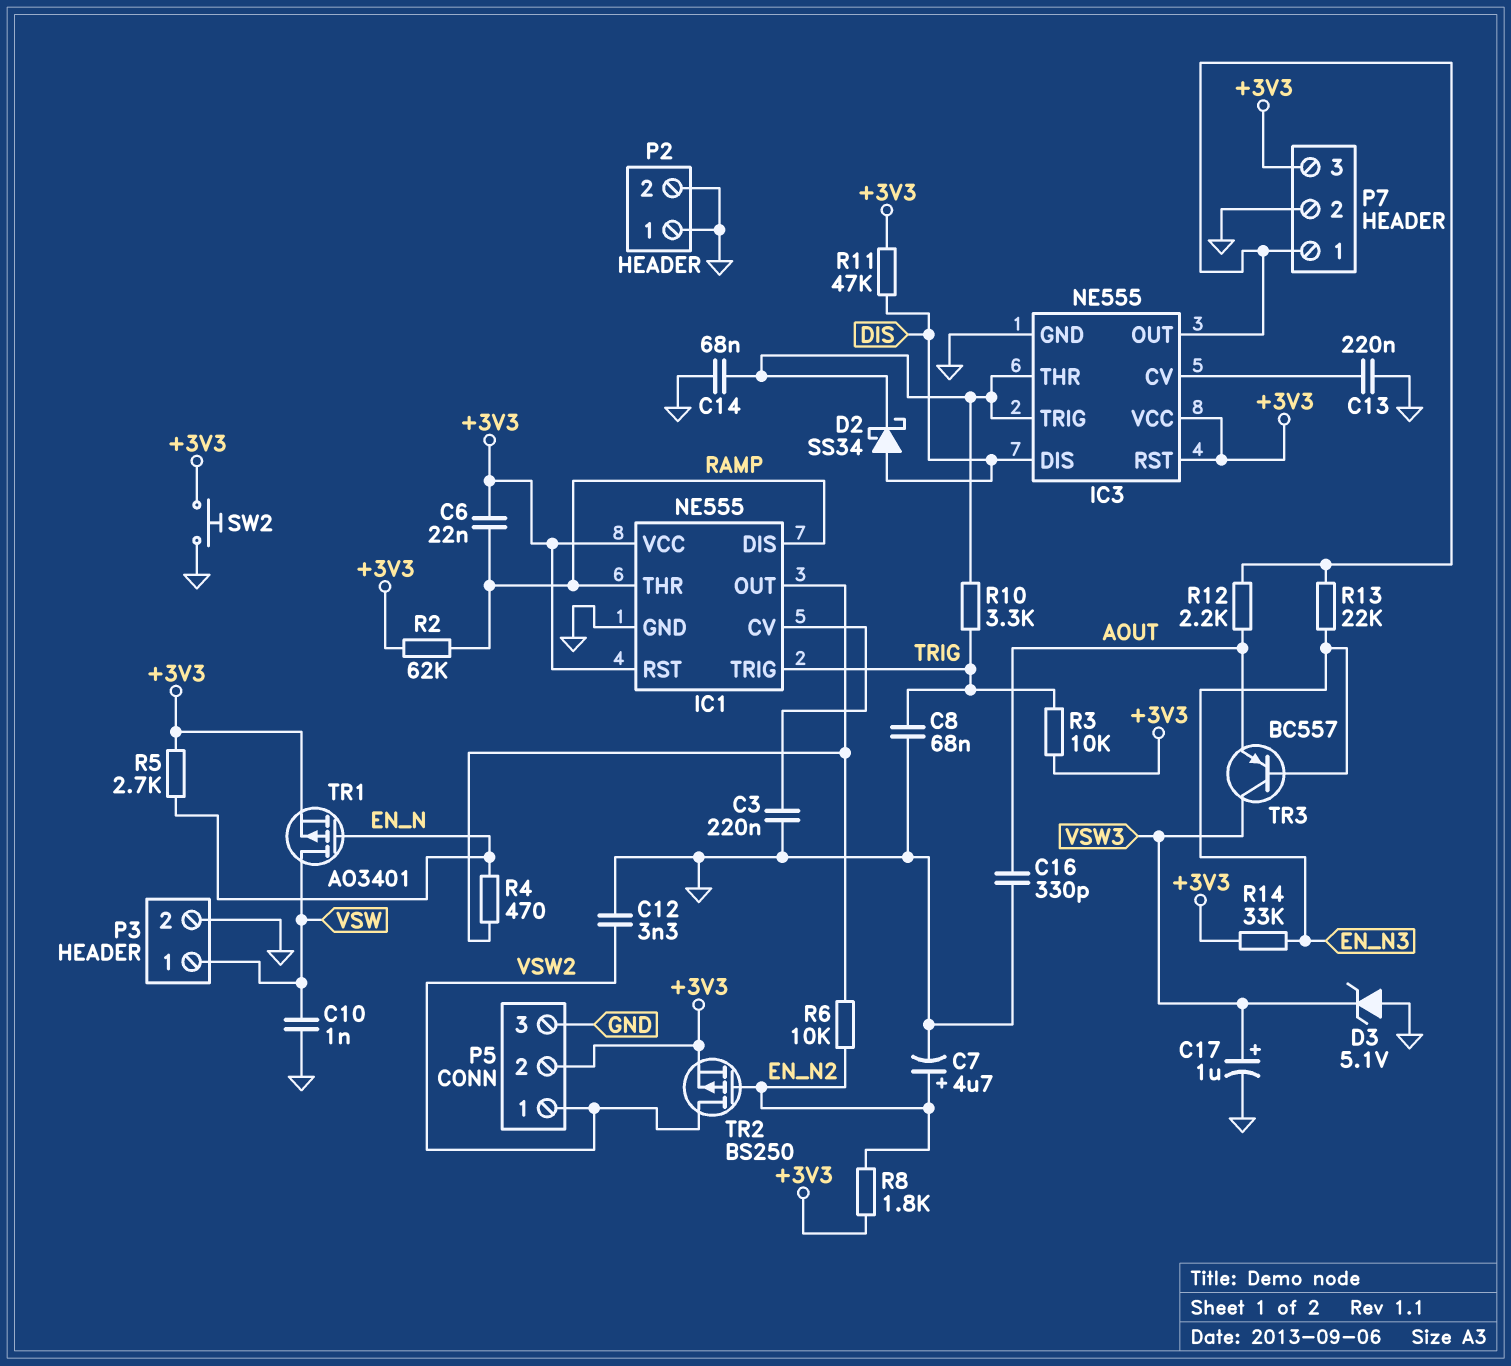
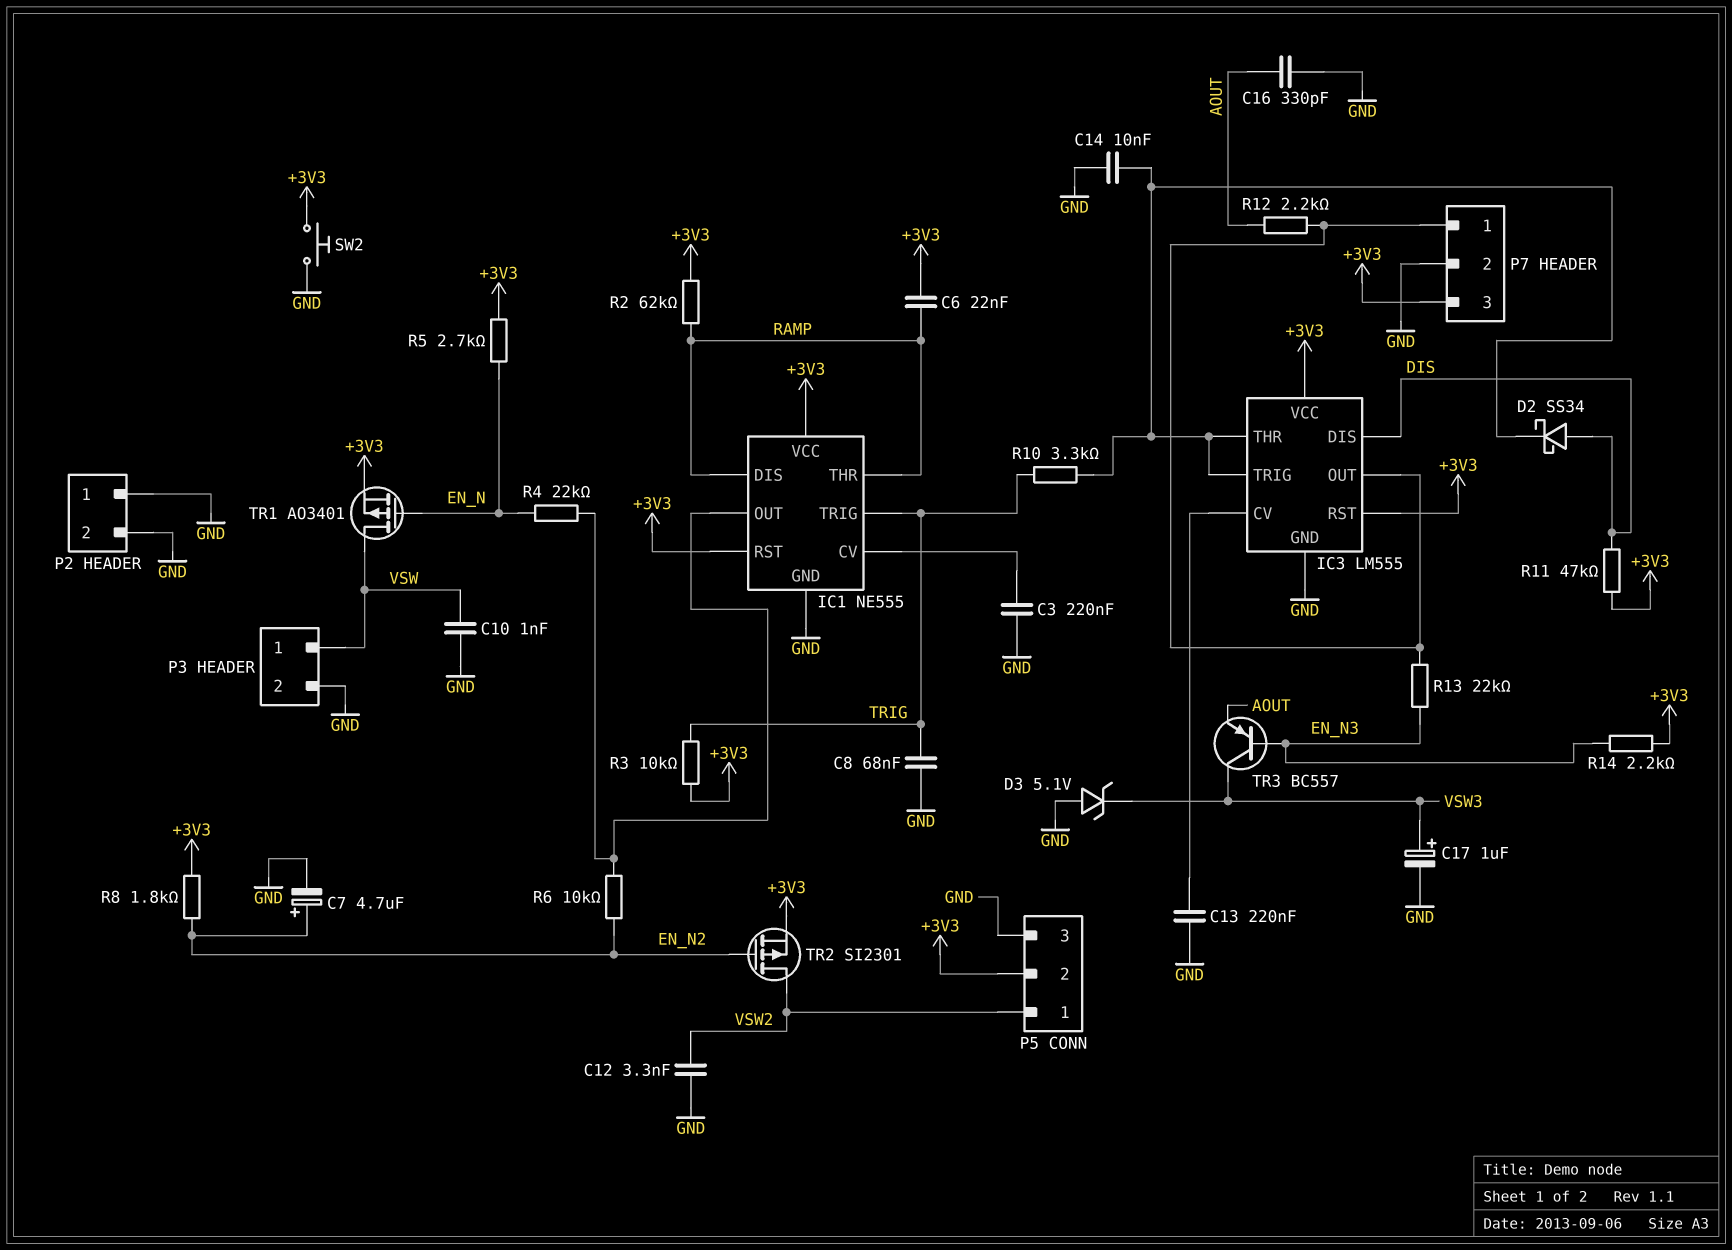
C14: 68nF (GND, IC3/THR) -> 10nF (GND, IC3/THR)
IC3: NE555 -> LM555
R4: 470 (EN_N, IC1/OUT) -> 22k (EN_N, IC1/OUT)
R14: 33k (+3V3, EN_N3) -> 2.2k (+3V3, EN_N3)
TR2: PMOS BS250 (G EN_N2, D VSW2, S +3V3) -> PMOS SI2301 (G EN_N2, D VSW2, S +3V3)

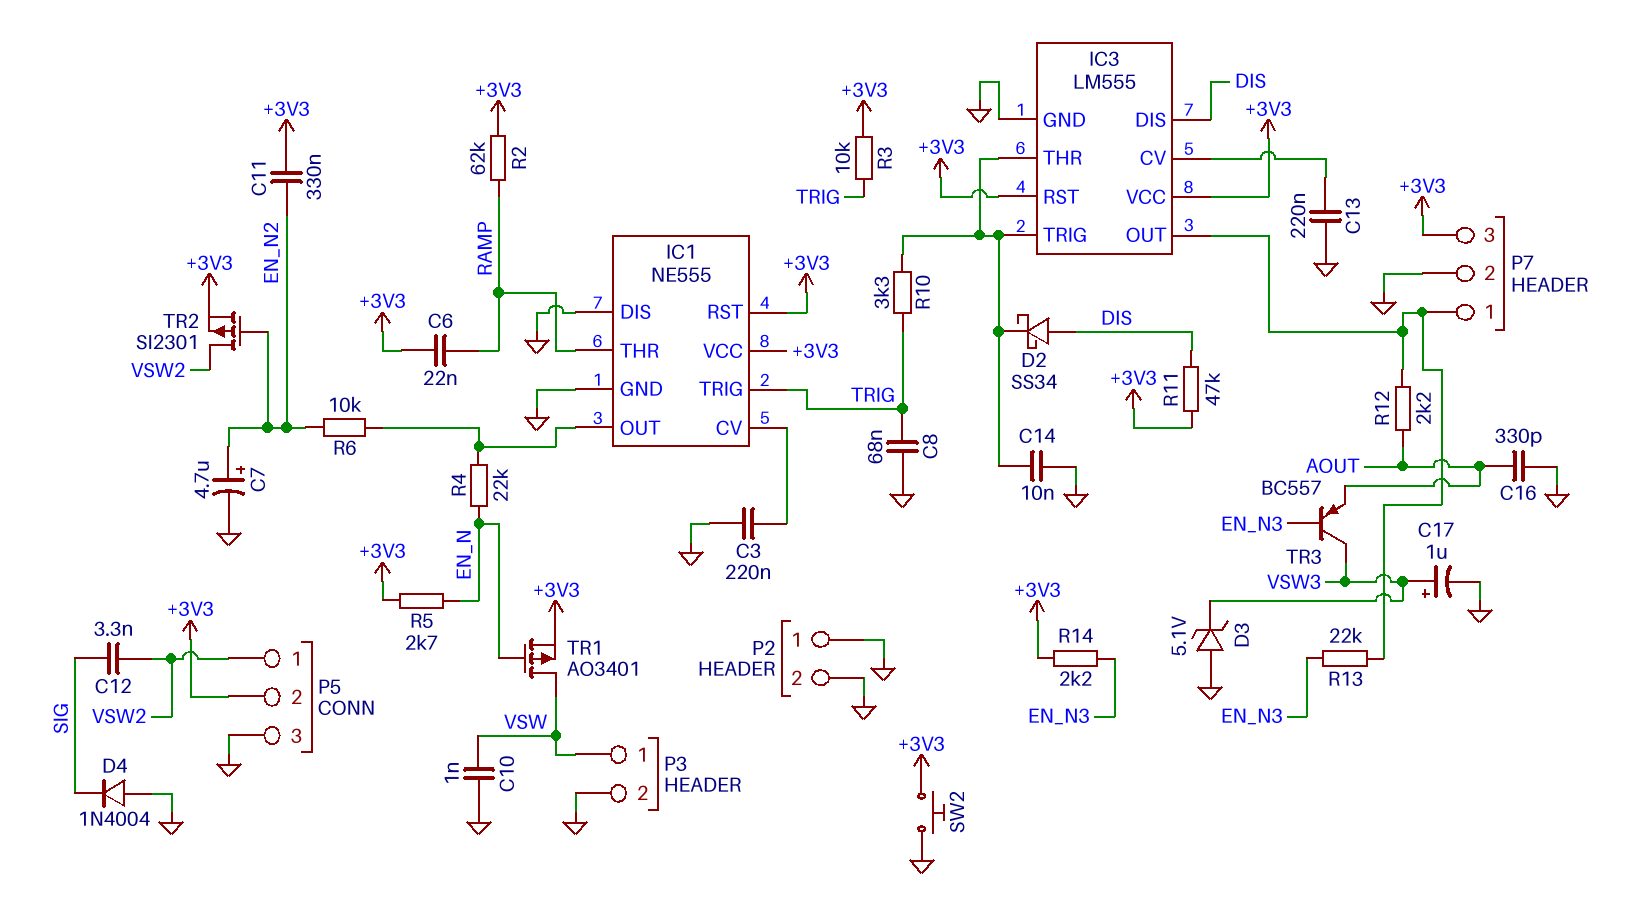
C11: none -> 330nF (+3V3, EN_N2)
C12: 3.3nF (GND, VSW2) -> 3.3nF (SIG, VSW2)
D4: none -> diode 1N4004 (A GND, K SIG)
IC1 pin DIS: RAMP -> GND
R8: 1.8k (+3V3, EN_N2) -> none

